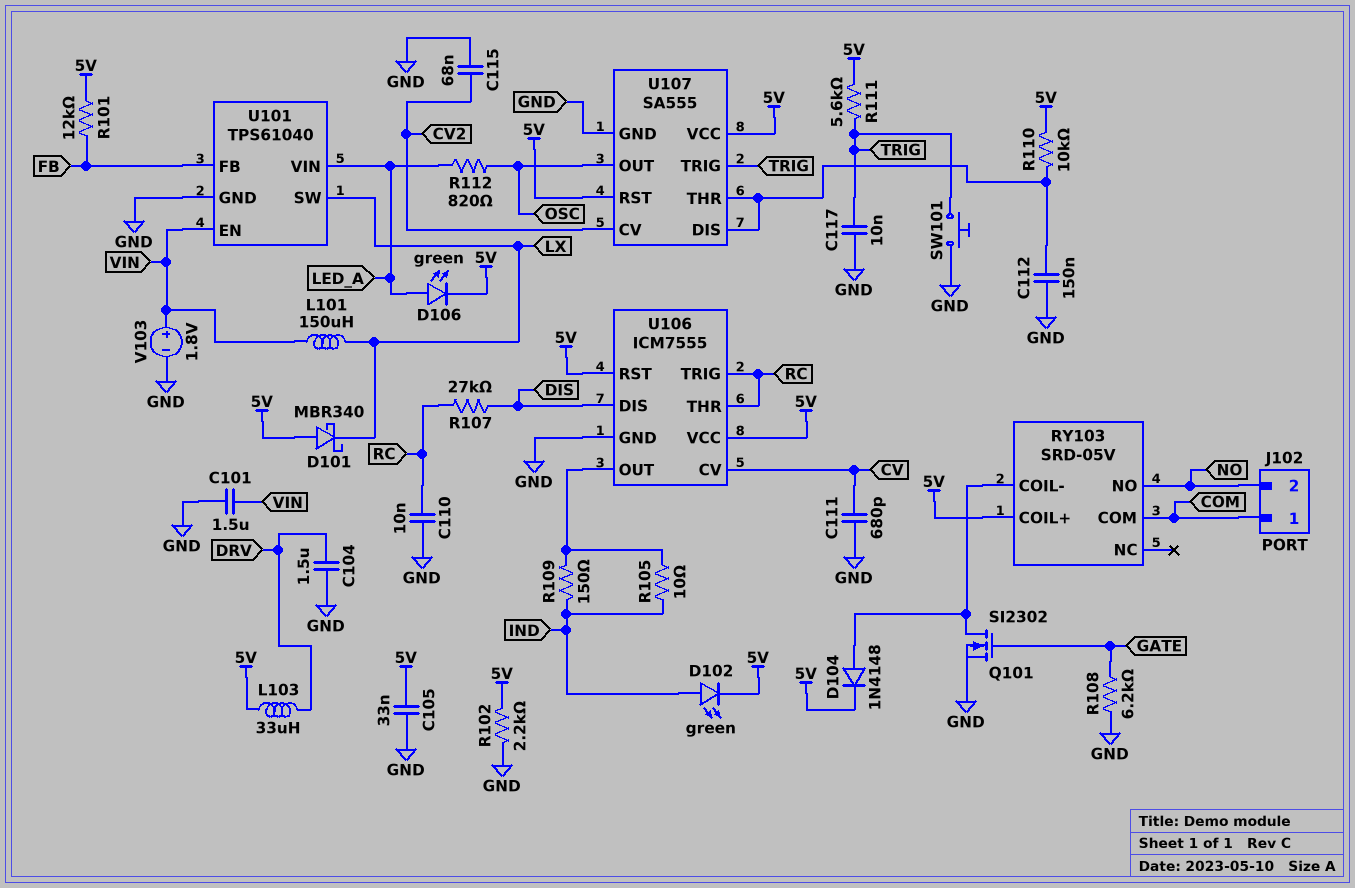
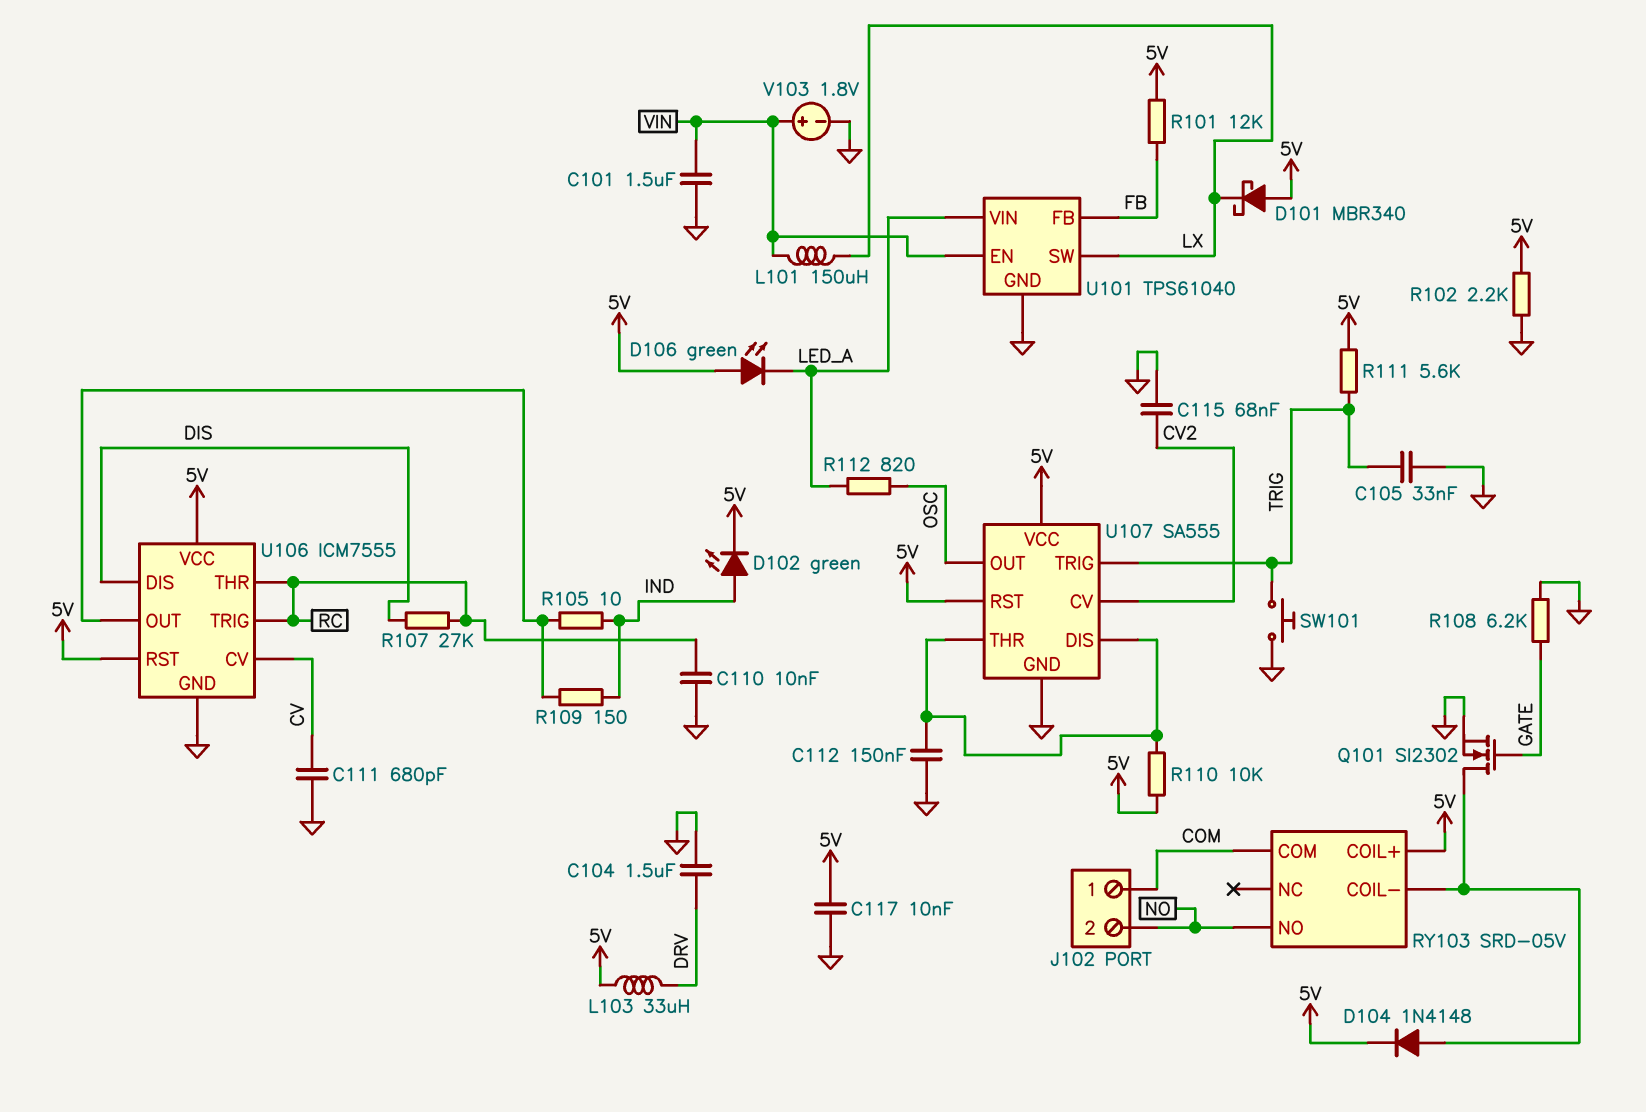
C105: 33nF (5V, GND) -> 33nF (GND, TRIG)
C117: 10nF (GND, TRIG) -> 10nF (5V, GND)
D106: LED green (A LED_A, K 5V) -> LED green (A 5V, K LED_A)

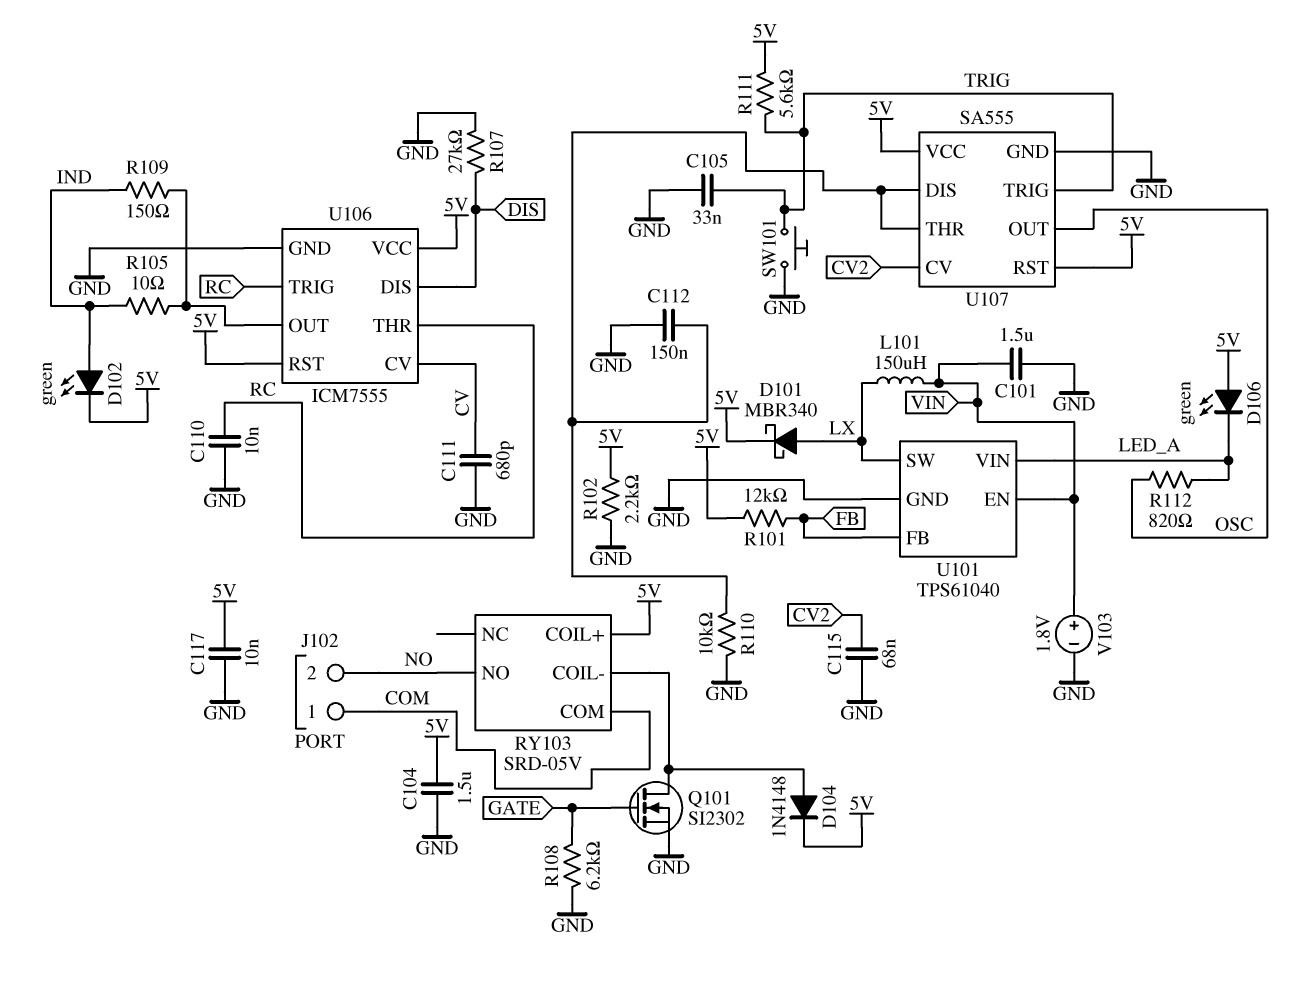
C104: 1.5uF (DRV, GND) -> 1.5uF (5V, GND)
D101: schottky MBR340 (A 5V, K LX) -> schottky MBR340 (A LX, K 5V)
L103: 33uH (5V, DRV) -> none
R107: 27k (DIS, RC) -> 27k (DIS, GND)
R110: 10k (5V, U107/DIS) -> 10k (GND, U107/DIS)

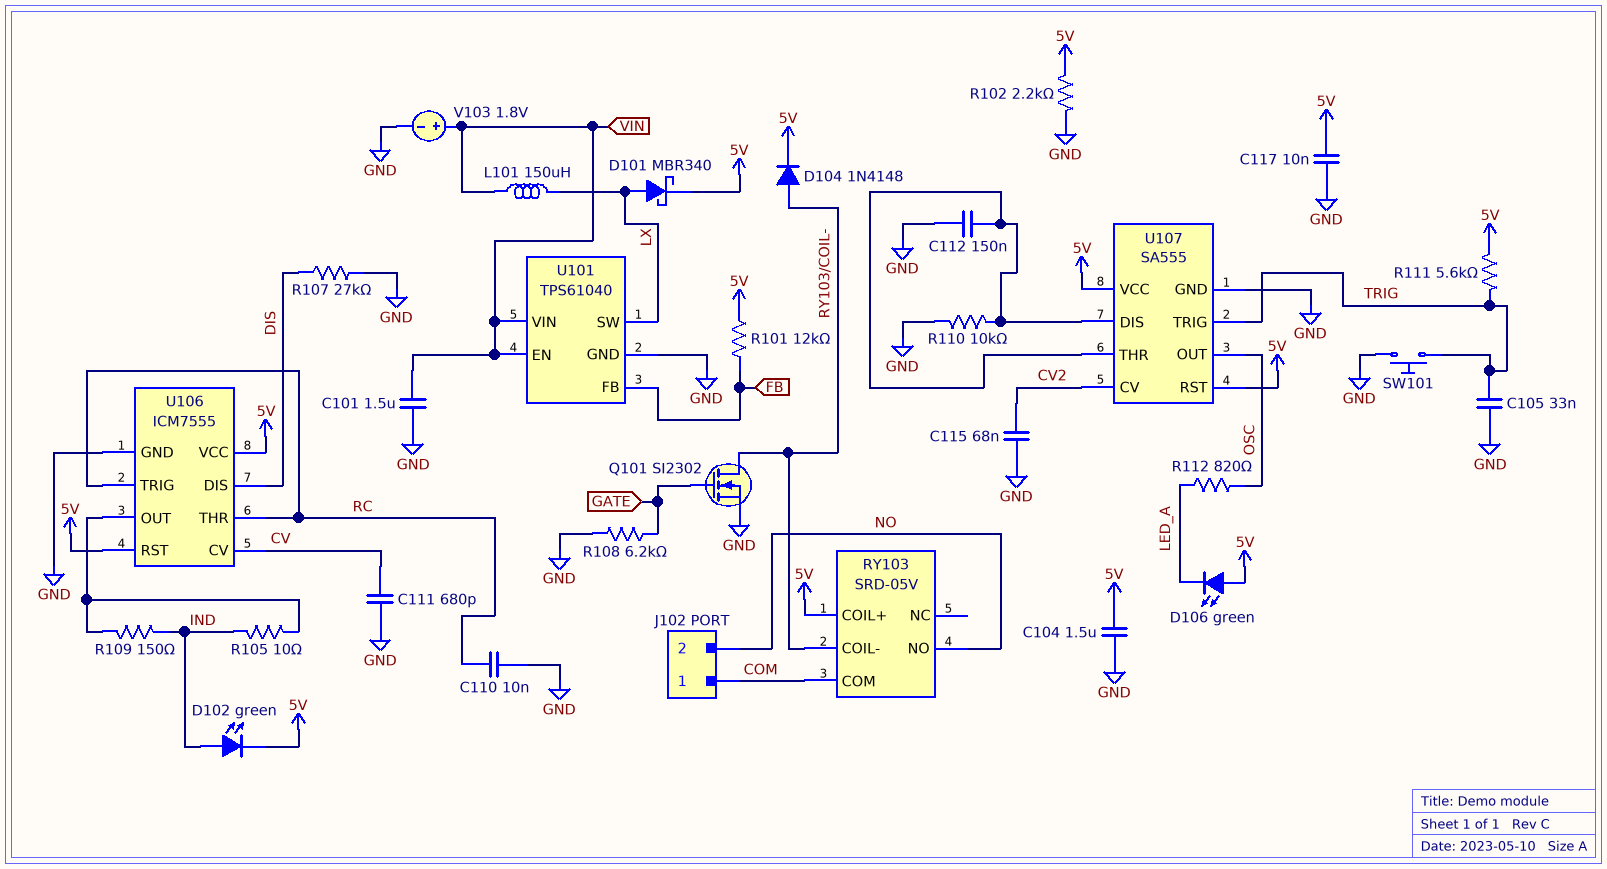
U101 pin VIN: LED_A -> VIN

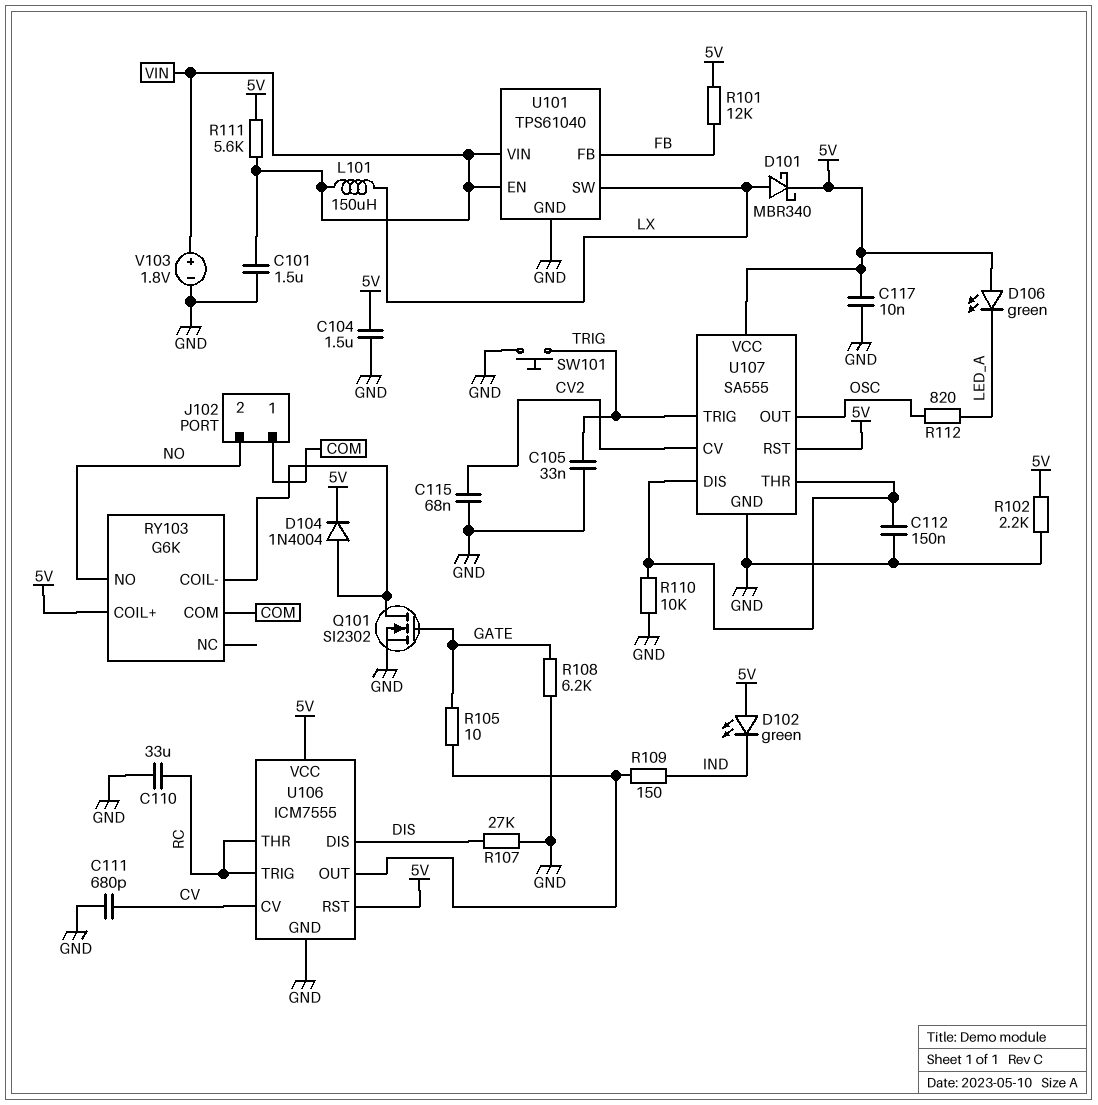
C110: 10nF (GND, RC) -> 33uF (GND, RC)
D102: LED green (A IND, K 5V) -> LED green (A 5V, K IND)
D104: diode 1N4148 (A RY103/COIL-, K 5V) -> diode 1N4004 (A RY103/COIL-, K 5V)
R105: 10 (IND, U106/OUT) -> 10 (GATE, U106/OUT)
R111: 5.6k (5V, TRIG) -> 5.6k (5V, VIN)
RY103: SRD-05V -> G6K

